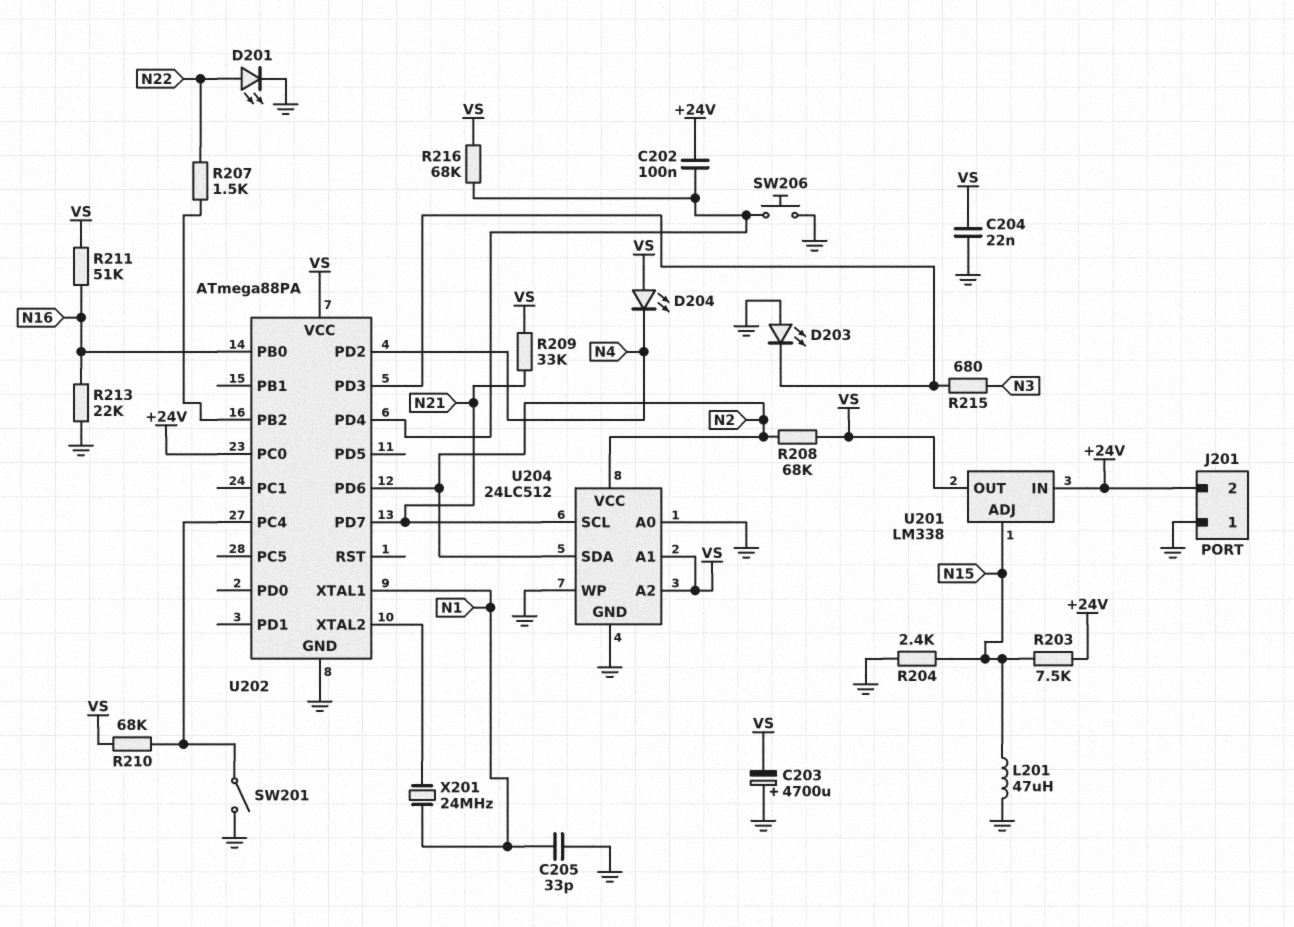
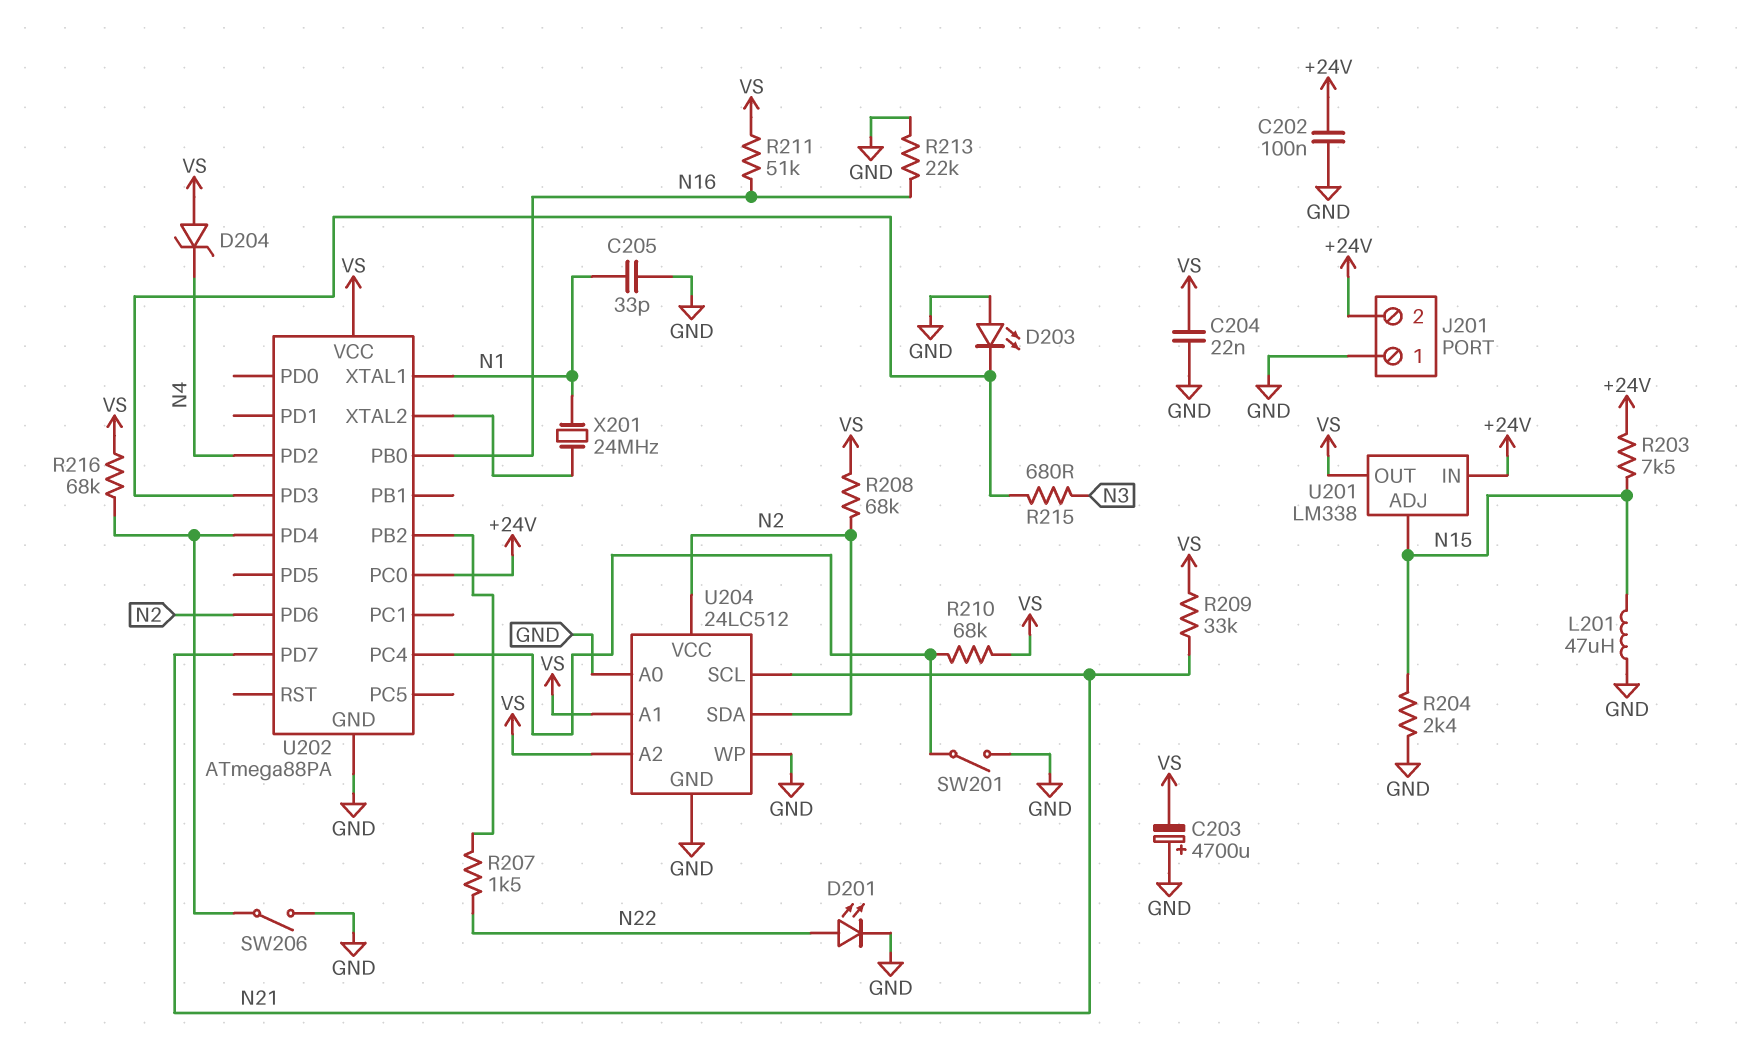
C202: 100nF (+24V, U202/PD4) -> 100nF (+24V, GND)
D204: LED (A VS, K N4) -> zener (A VS, K N4)
SW206: button (GND, U202/PD4) -> switch (GND, U202/PD4)

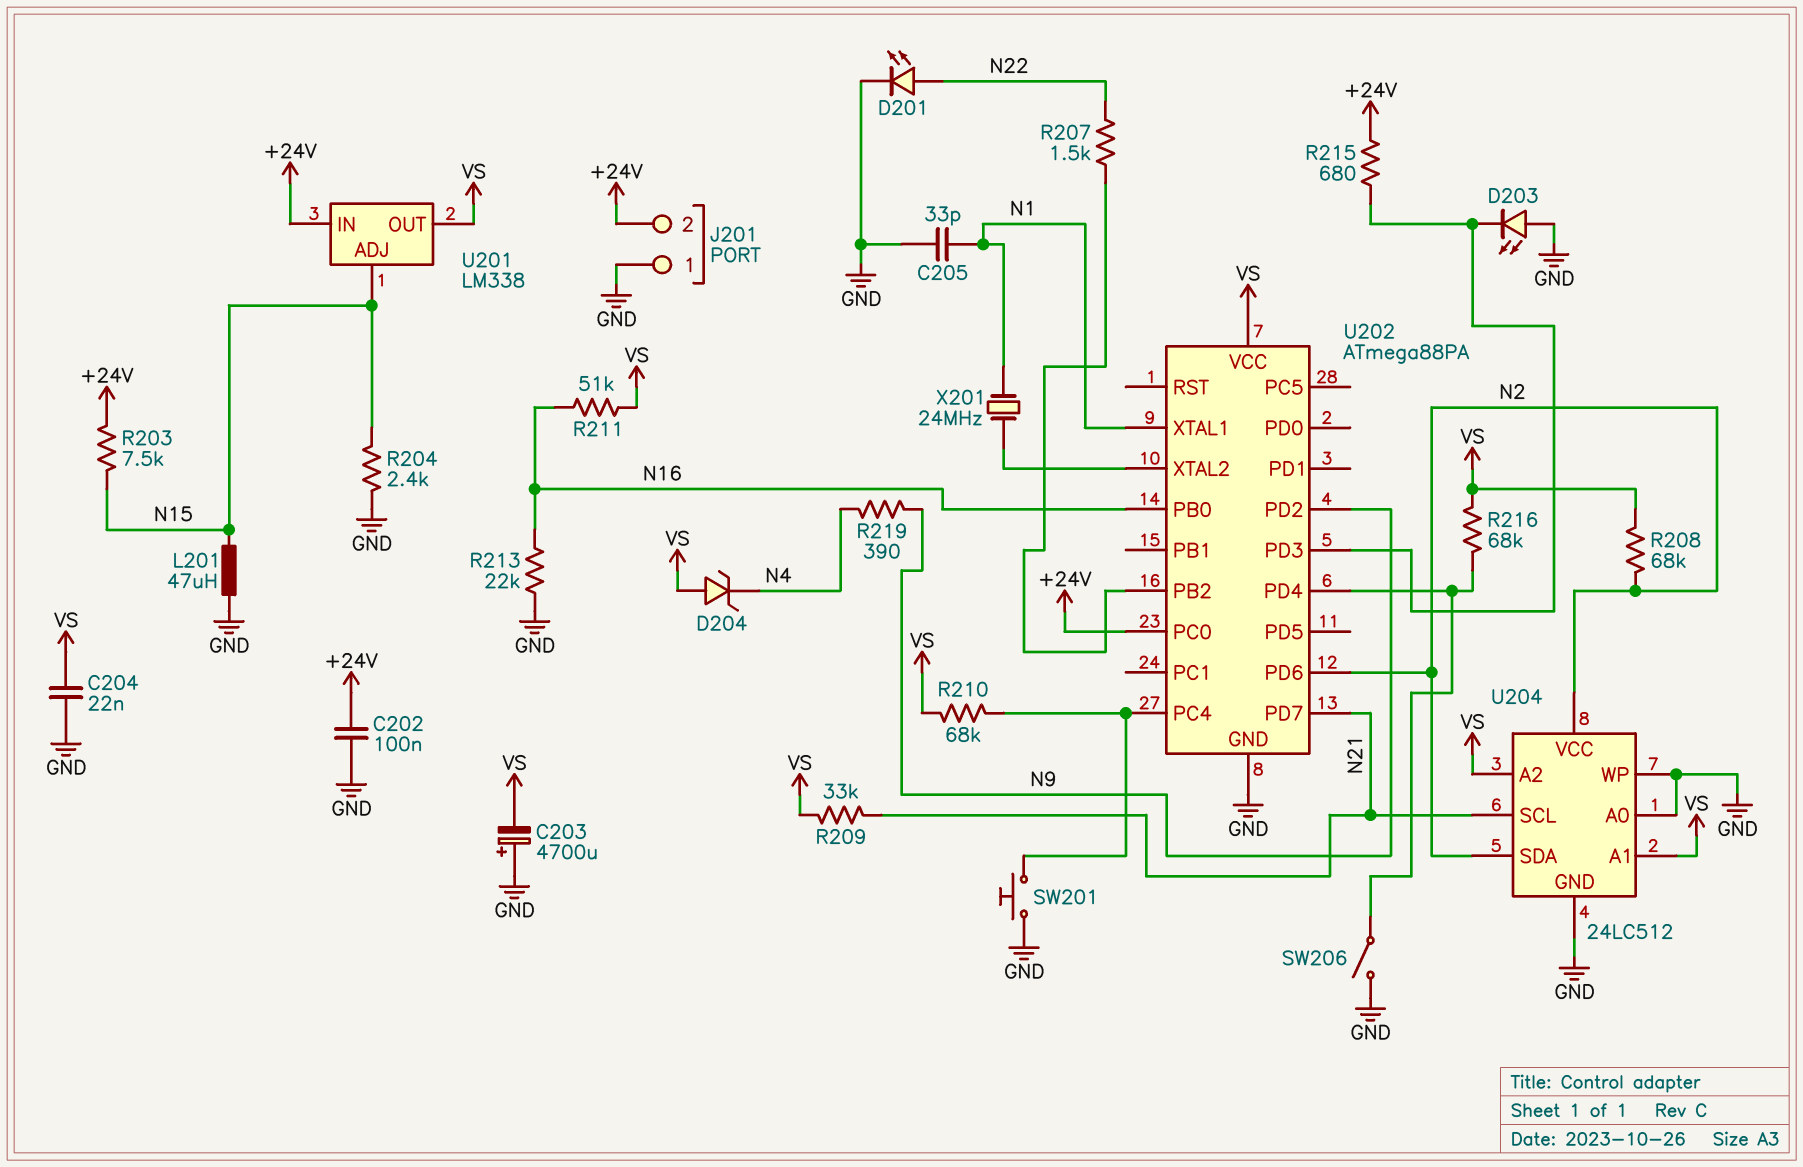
R215: 680 (N3, U202/PD3) -> 680 (+24V, U202/PD3)
R219: none -> 390 (N4, N9)
SW201: switch (GND, U202/PC4) -> button (GND, U202/PC4)
U202 pin PD2: N4 -> N9

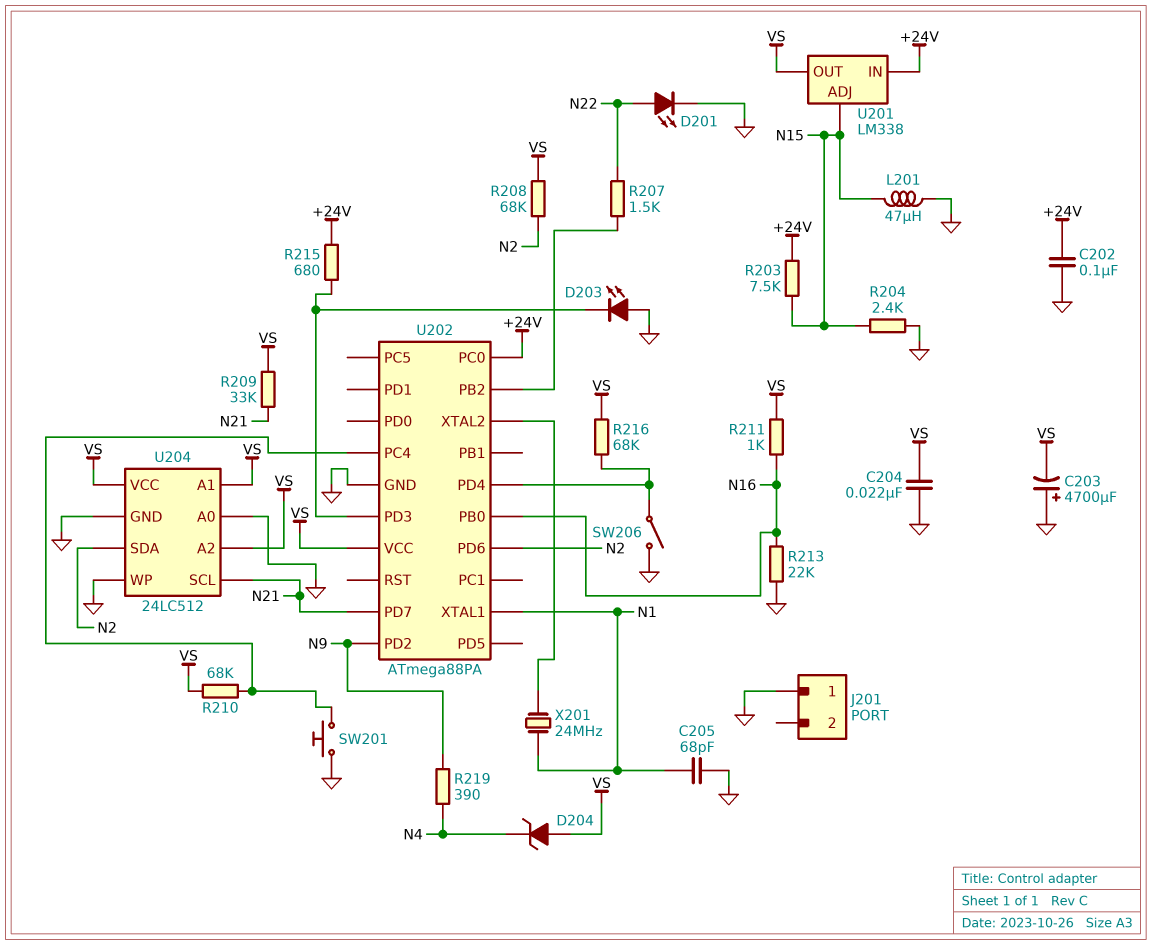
C205: 33pF (GND, N1) -> 68pF (GND, N1)
J201 pin 2: +24V -> none
R211: 51k (N16, VS) -> 1k (N16, VS)
U204 pin VCC: N2 -> VS

